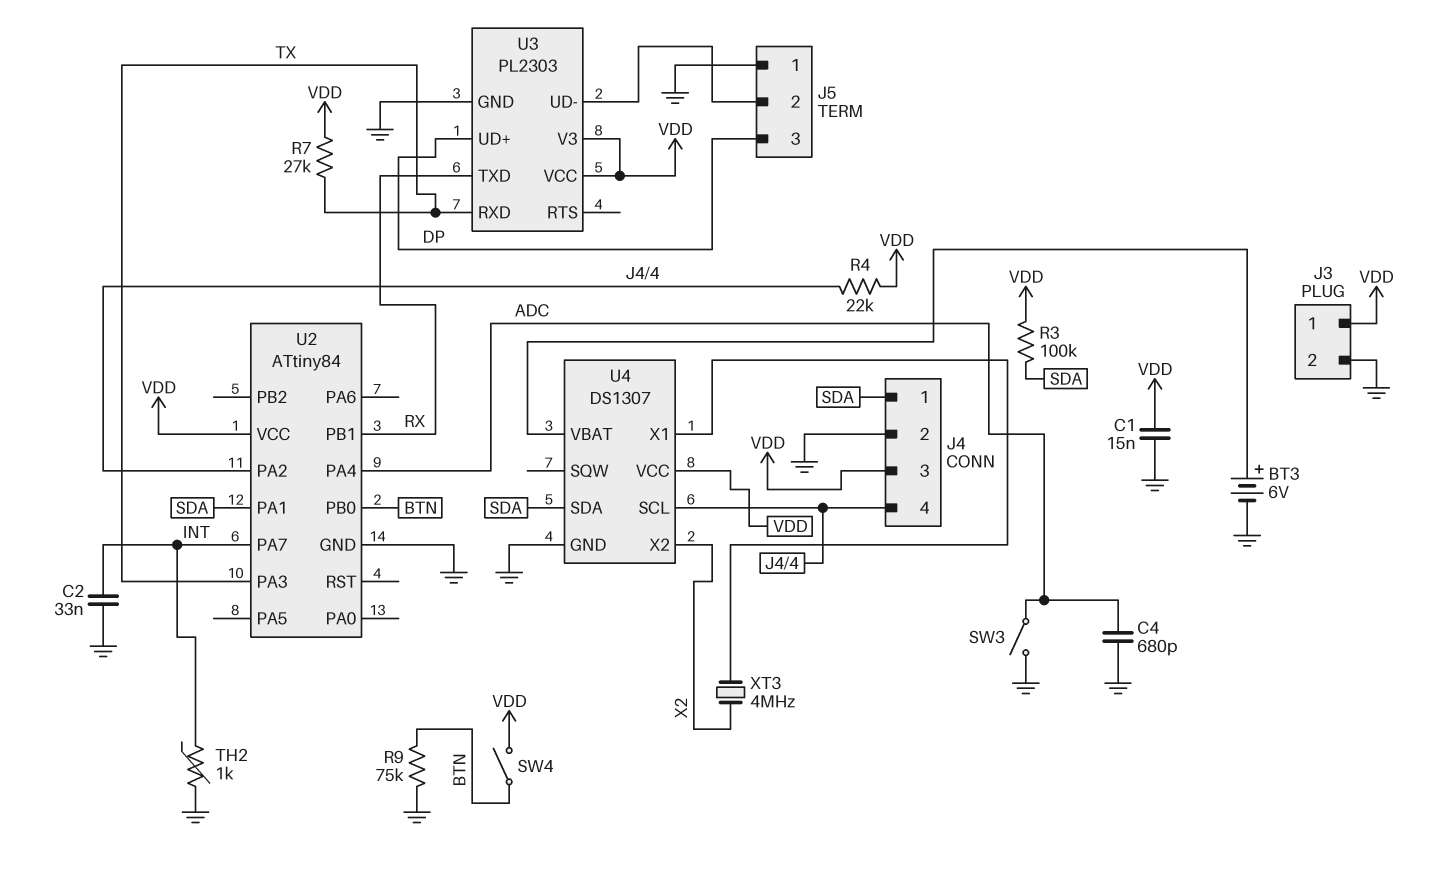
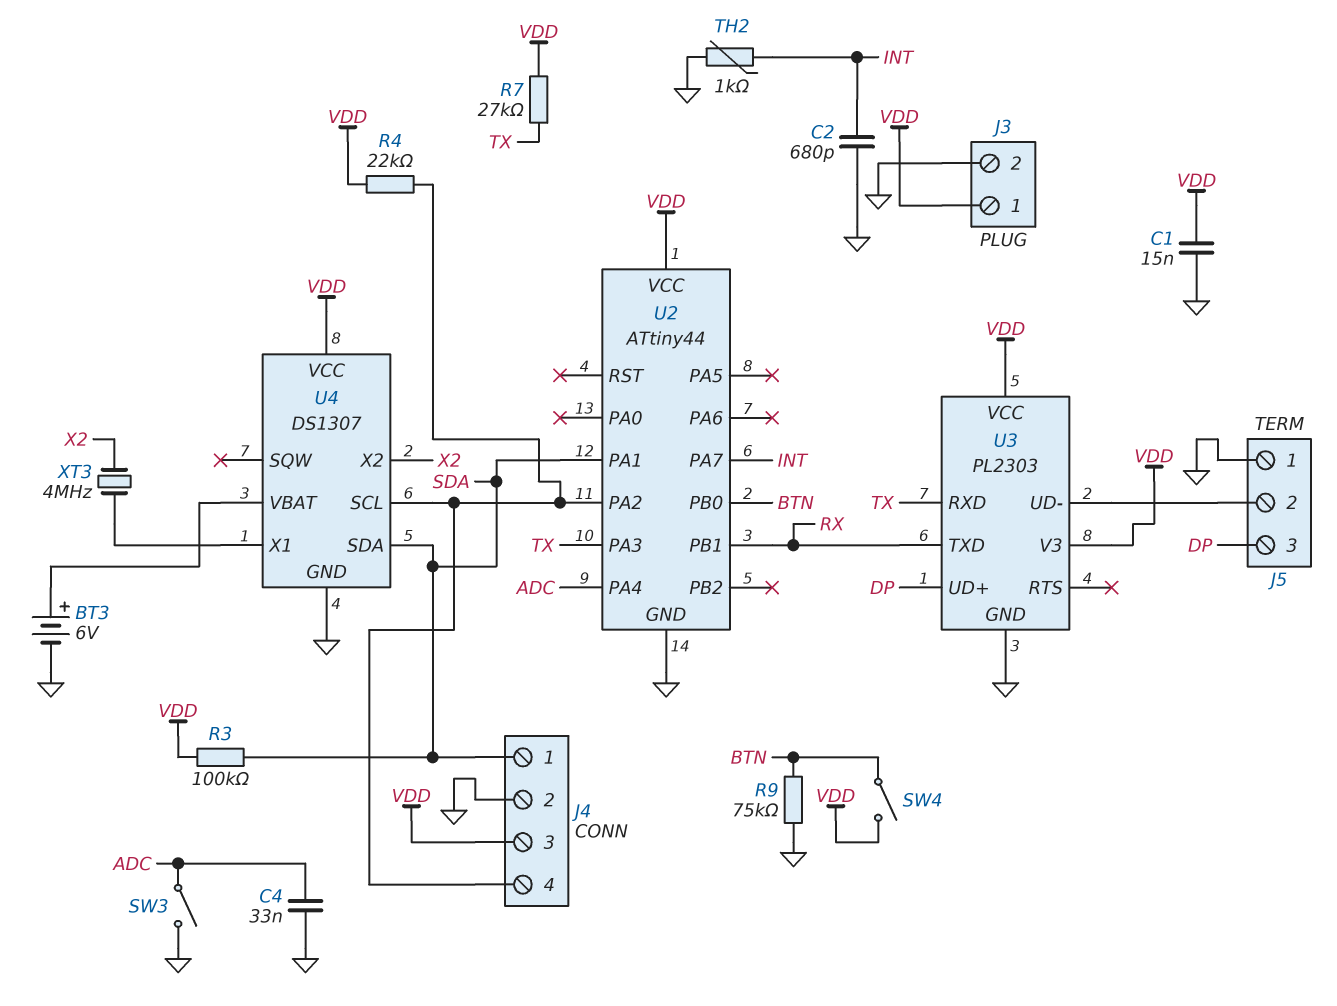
C2: 33nF (GND, INT) -> 680pF (GND, INT)
C4: 680pF (ADC, GND) -> 33nF (ADC, GND)
U2: ATtiny84 -> ATtiny44

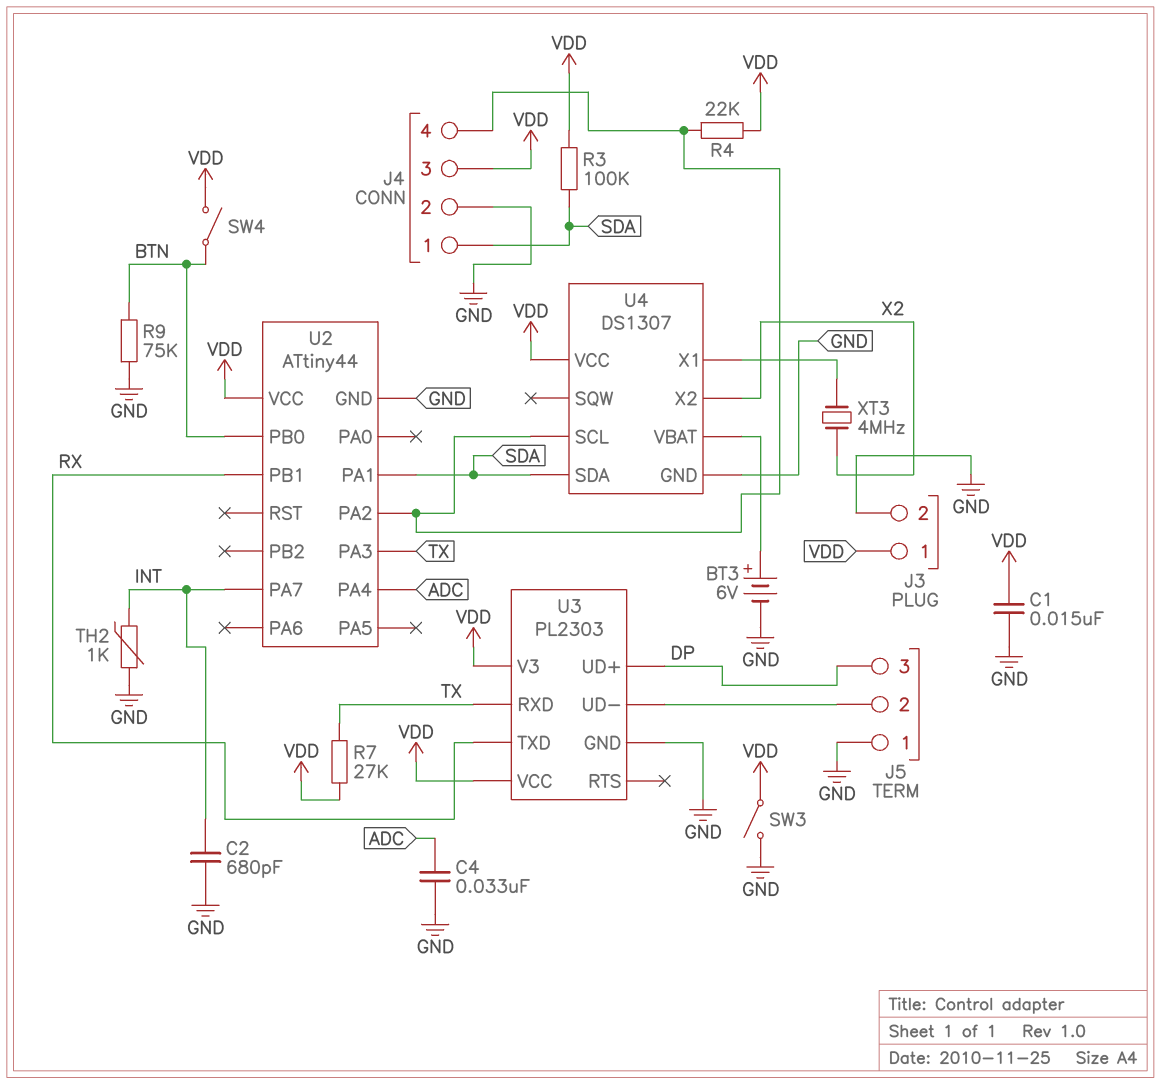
SW3: switch (ADC, GND) -> switch (GND, VDD)

